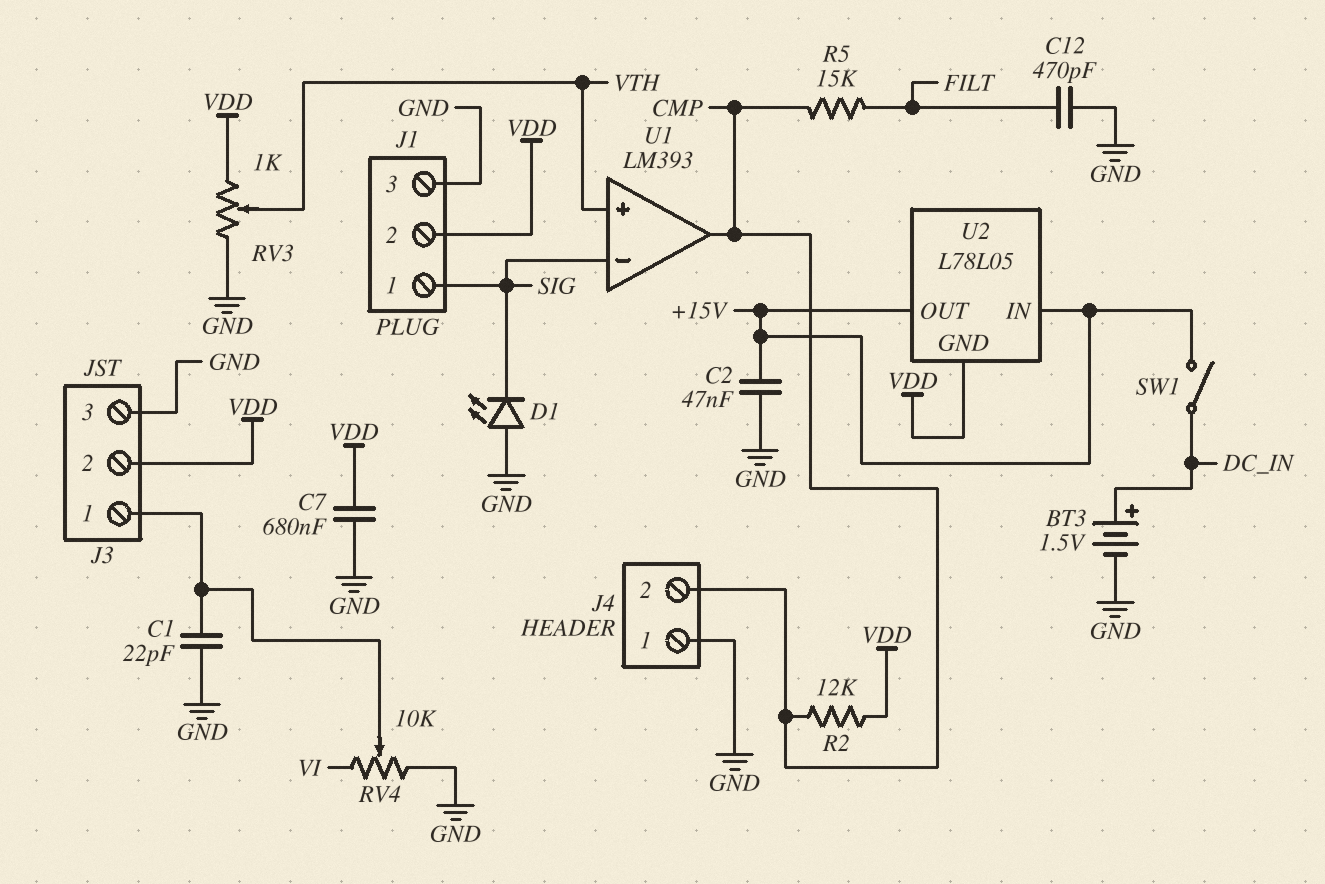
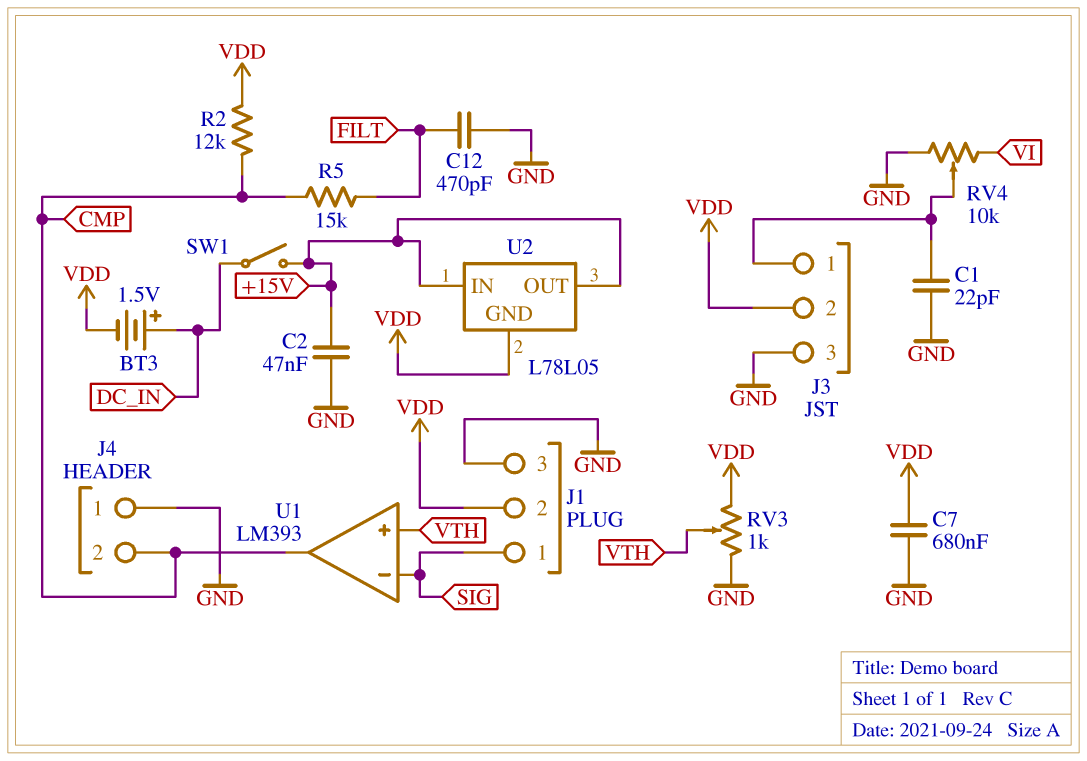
BT3: 1.5V (plus DC_IN, minus GND) -> 1.5V (plus DC_IN, minus VDD)
D1: LED (A GND, K SIG) -> none

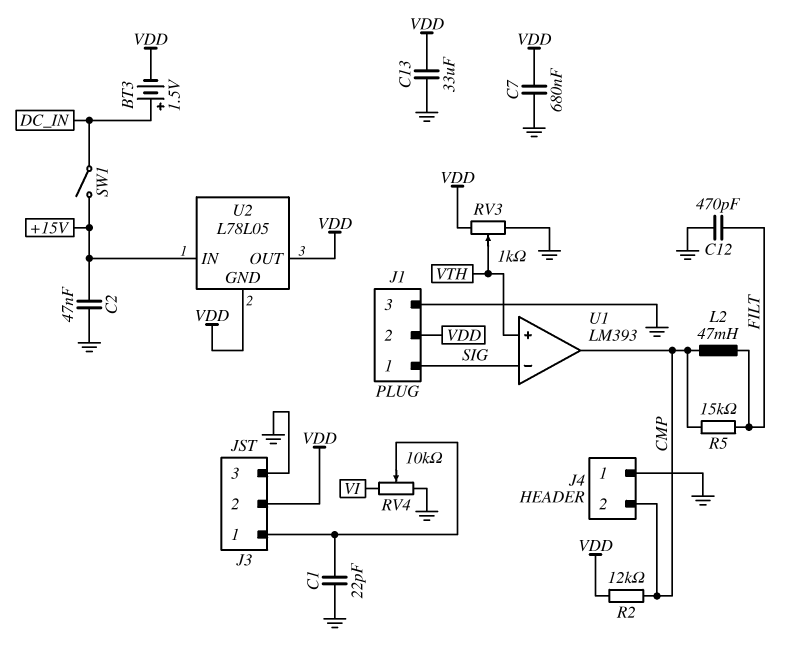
C13: none -> 33uF (GND, VDD)
L2: none -> 47mH (CMP, FILT)
U2 pin OUT: +15V -> VDD

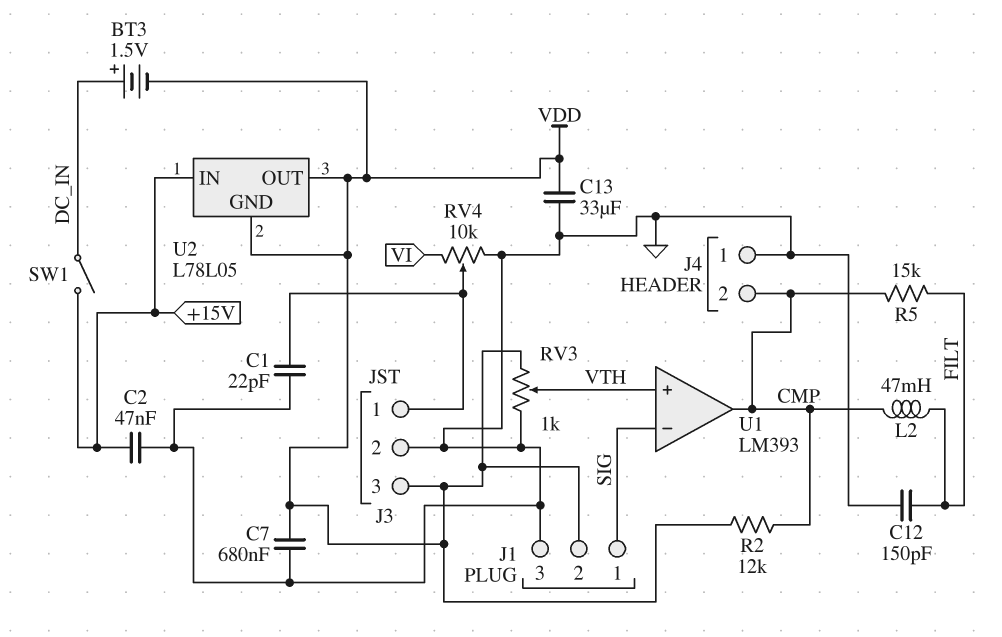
C12: 470pF (FILT, GND) -> 150pF (FILT, GND)
J3 pin 2: VDD -> GND
J3 pin 3: GND -> VDD

